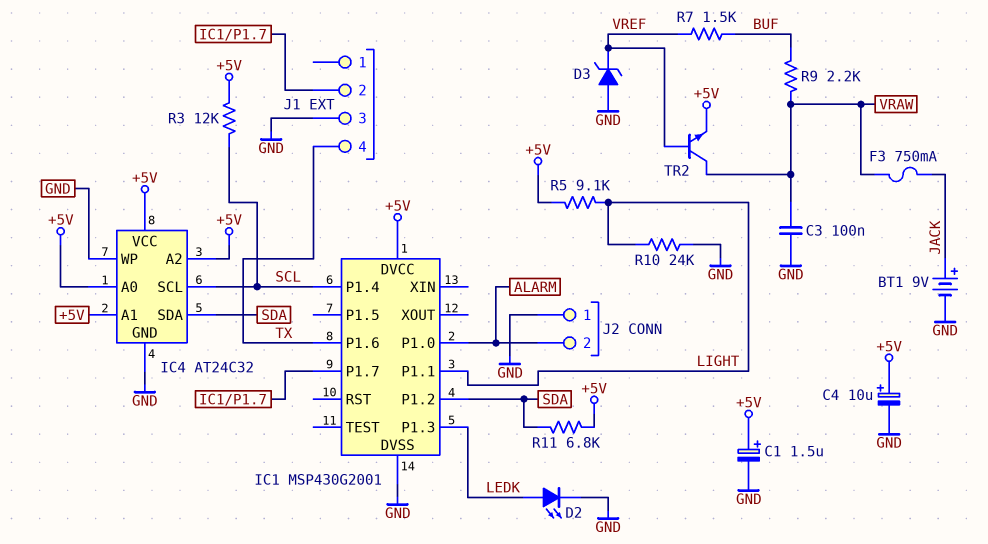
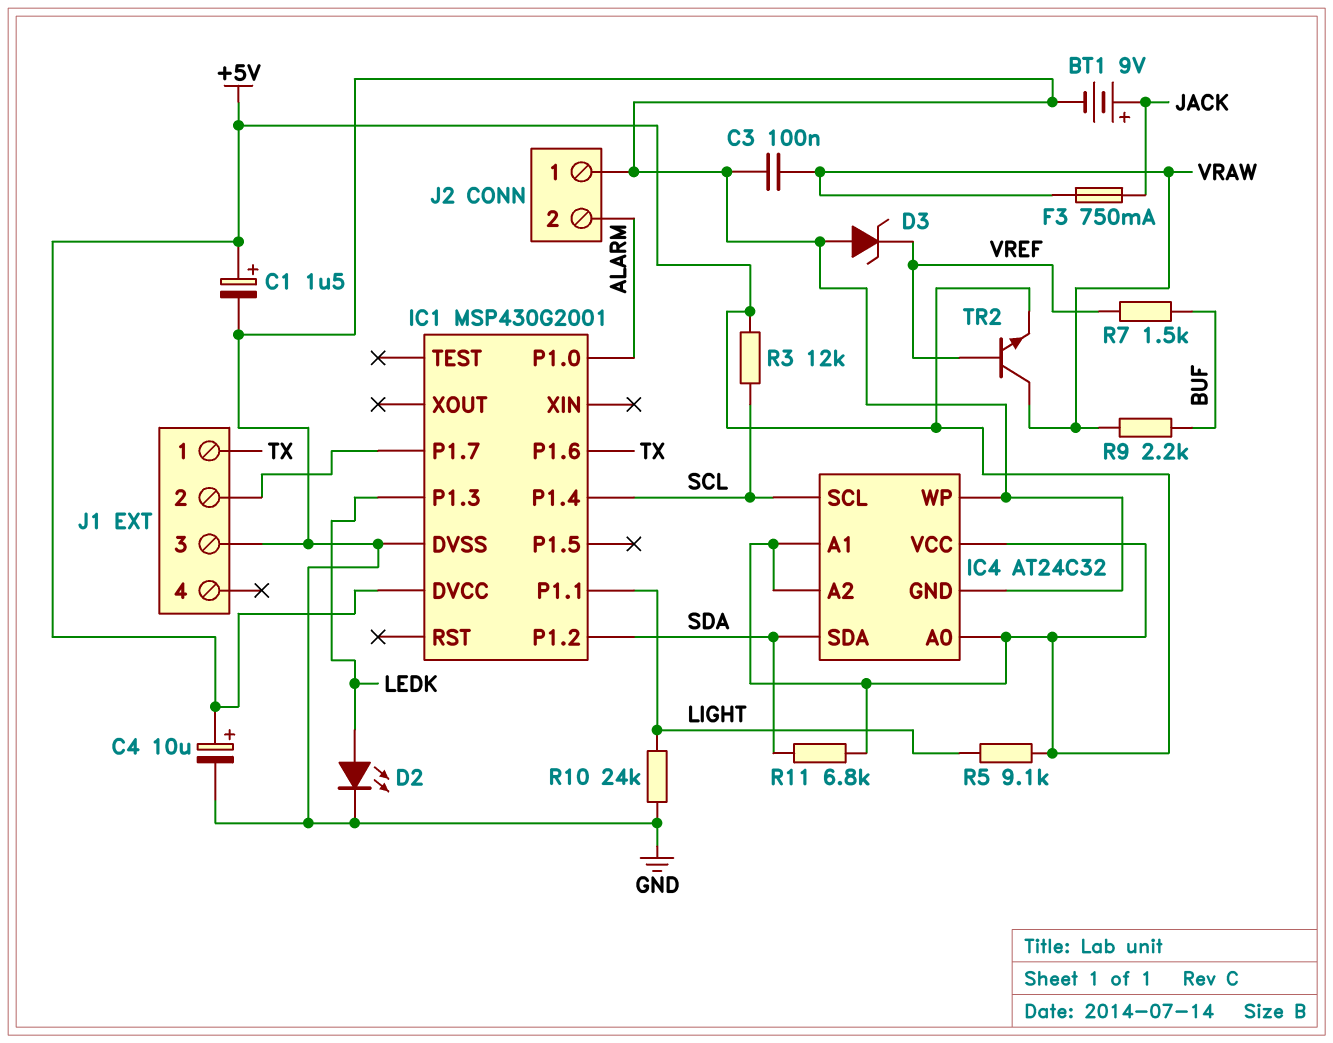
J1 pin 1: none -> TX
J1 pin 4: TX -> none

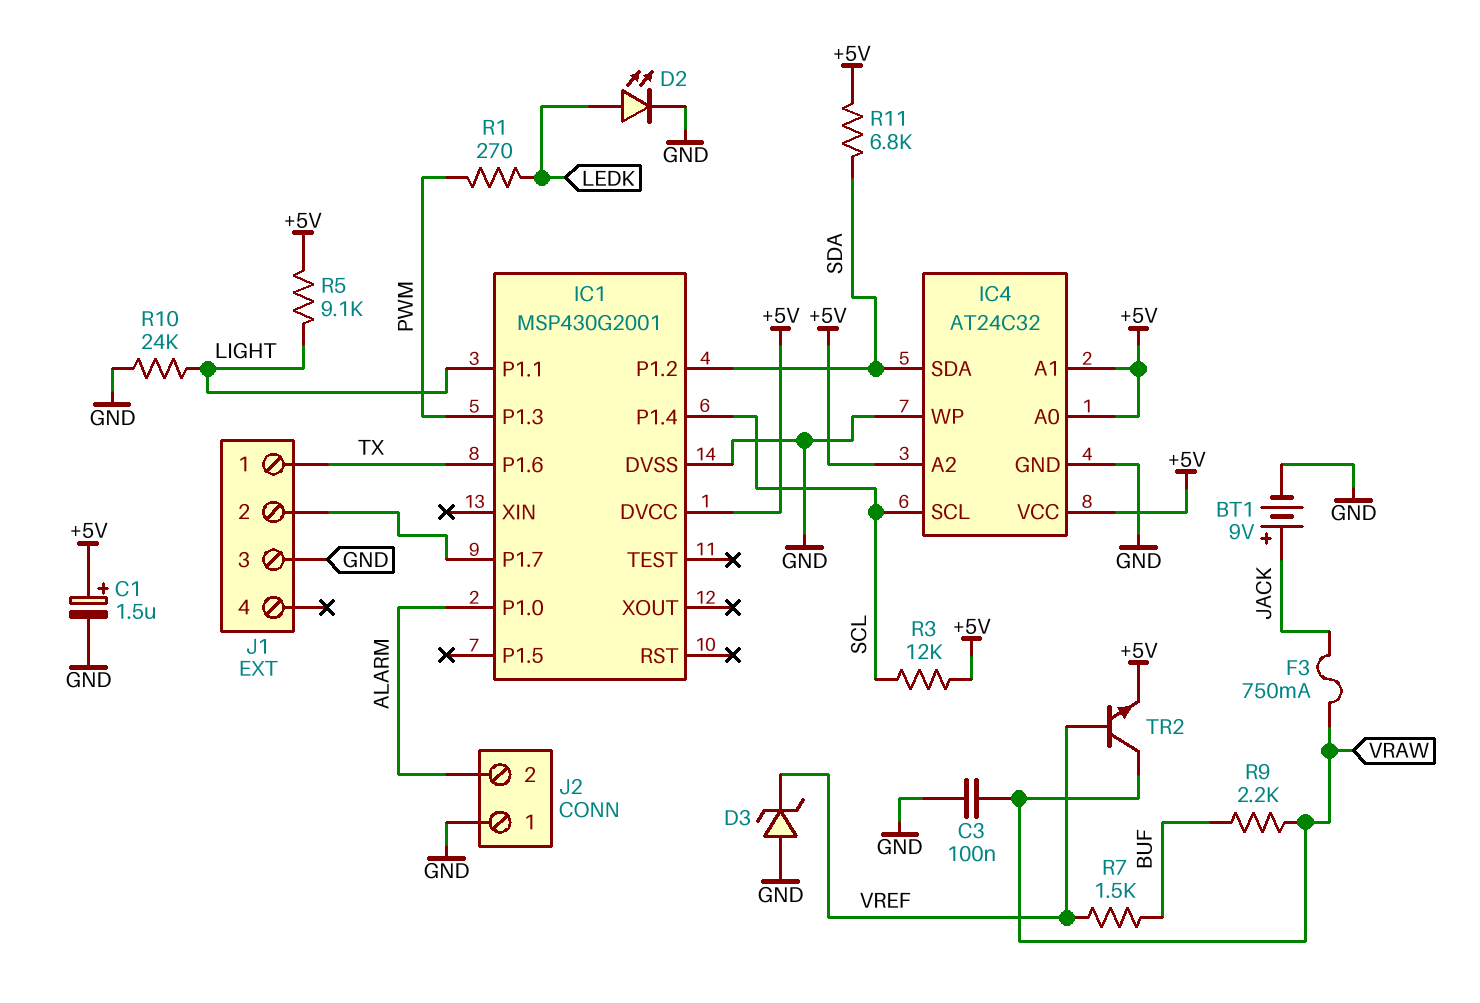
C4: 10uF (plus +5V, minus GND) -> none
IC1 pin P1.3: LEDK -> PWM
R1: none -> 270 (LEDK, PWM)

